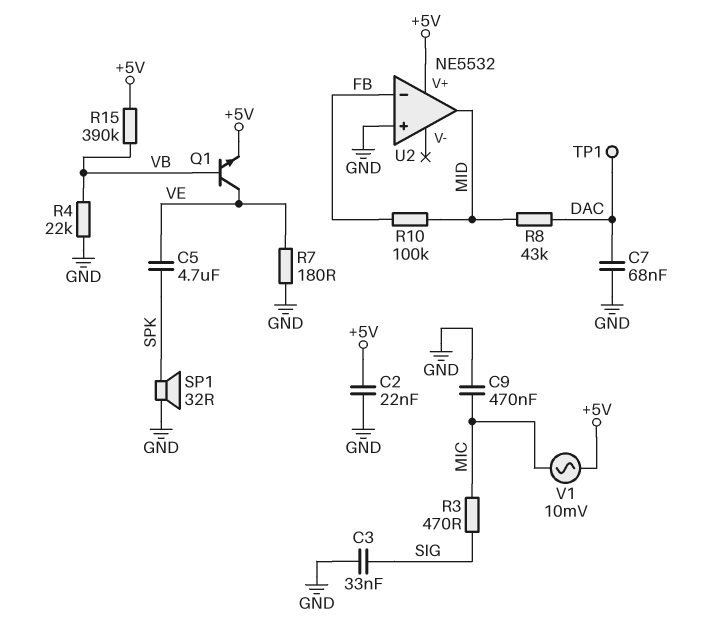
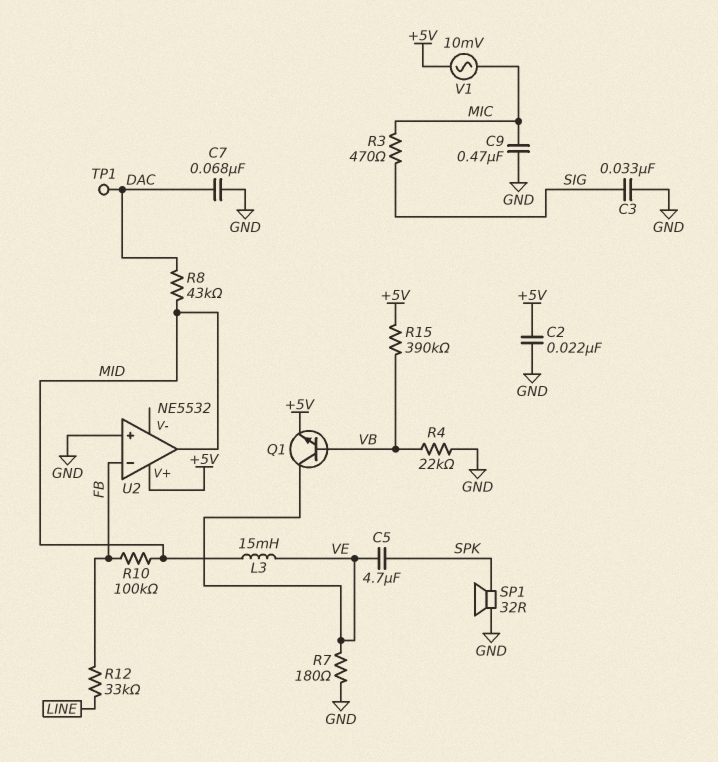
L3: none -> 15mH (MID, VE)
R12: none -> 33k (FB, LINE)

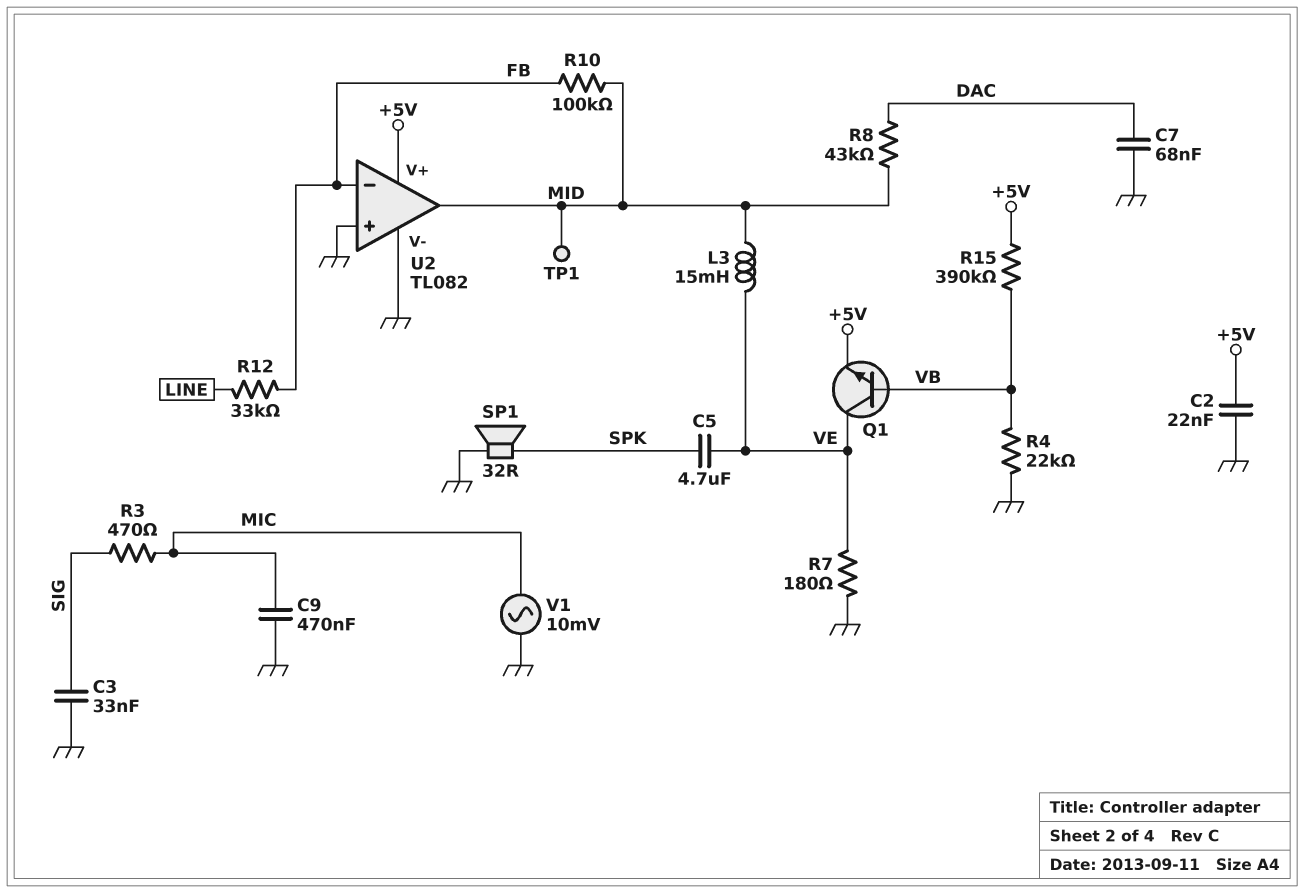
TP1: test point (DAC) -> test point (MID)
U2: NE5532 -> TL082
U2 pin V-: none -> GND
V1: AC 10mV (+5V, MIC) -> AC 10mV (GND, MIC)

